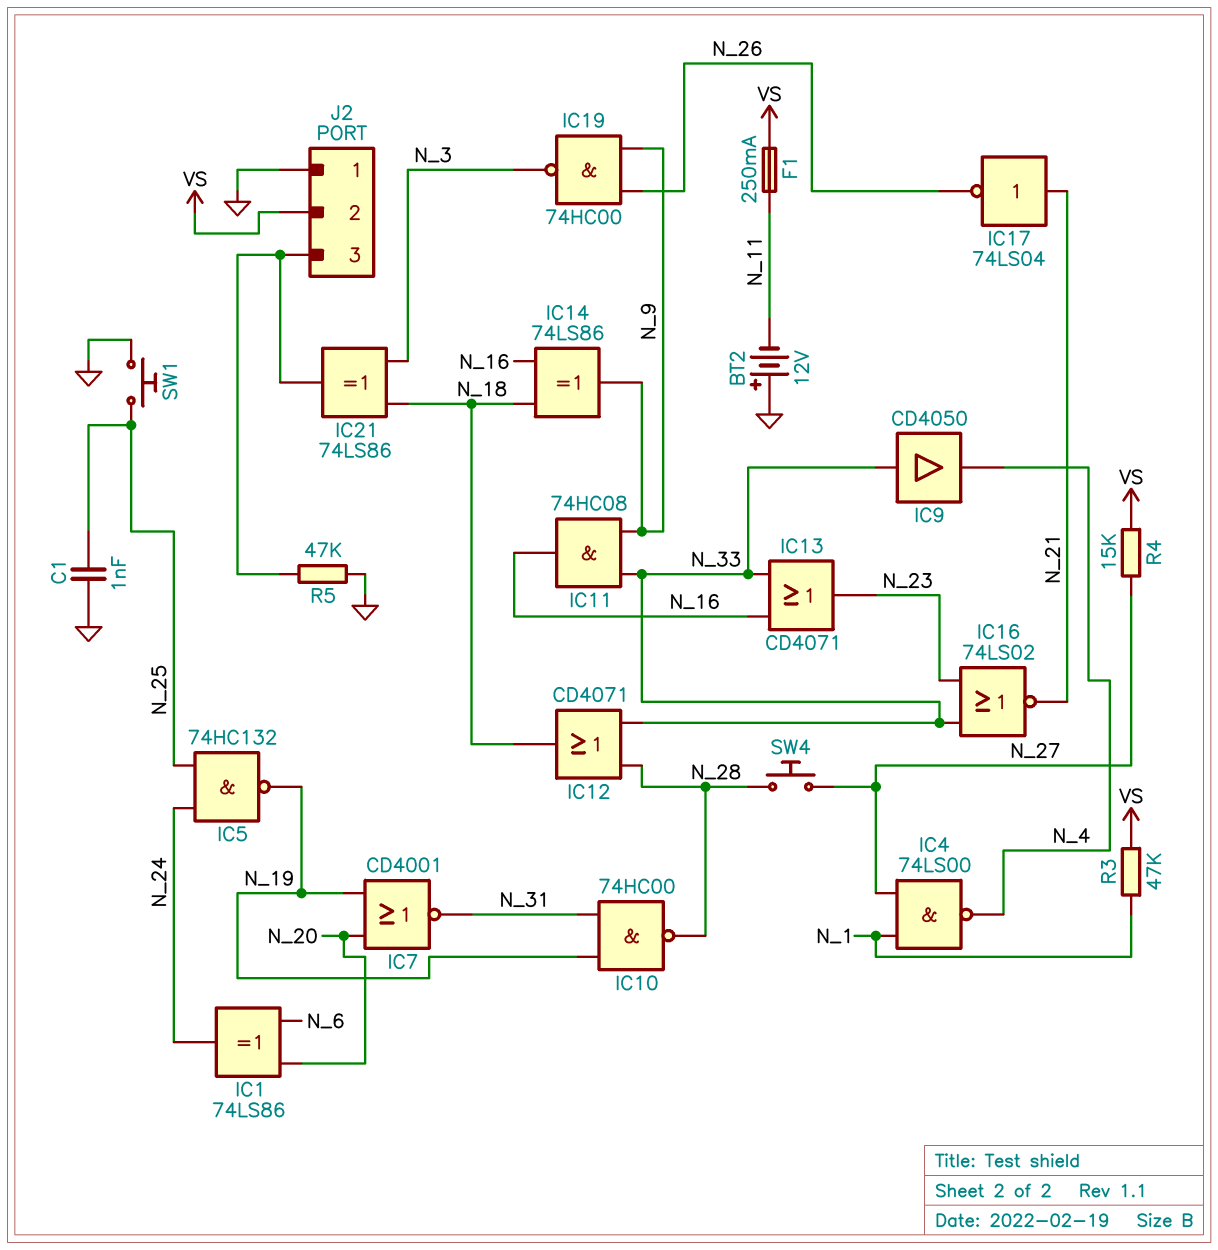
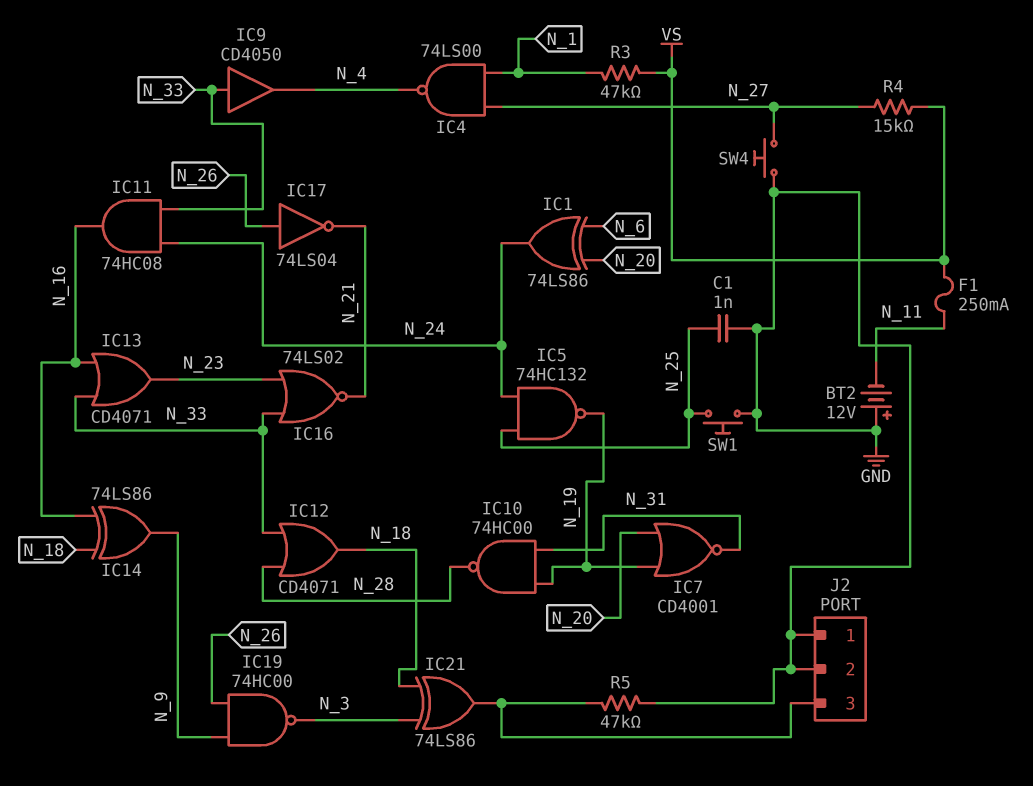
IC11: AND 74HC08 (in N_9, in N_33, out N_16) -> AND 74HC08 (in N_24, in N_33, out N_16)
IC17: NOT 74LS04 (in N_21, out N_26) -> NOT 74LS04 (in N_26, out N_21)
J2 pin 2: VS -> GND
SW4: button (N_27, N_28) -> button (GND, N_27)

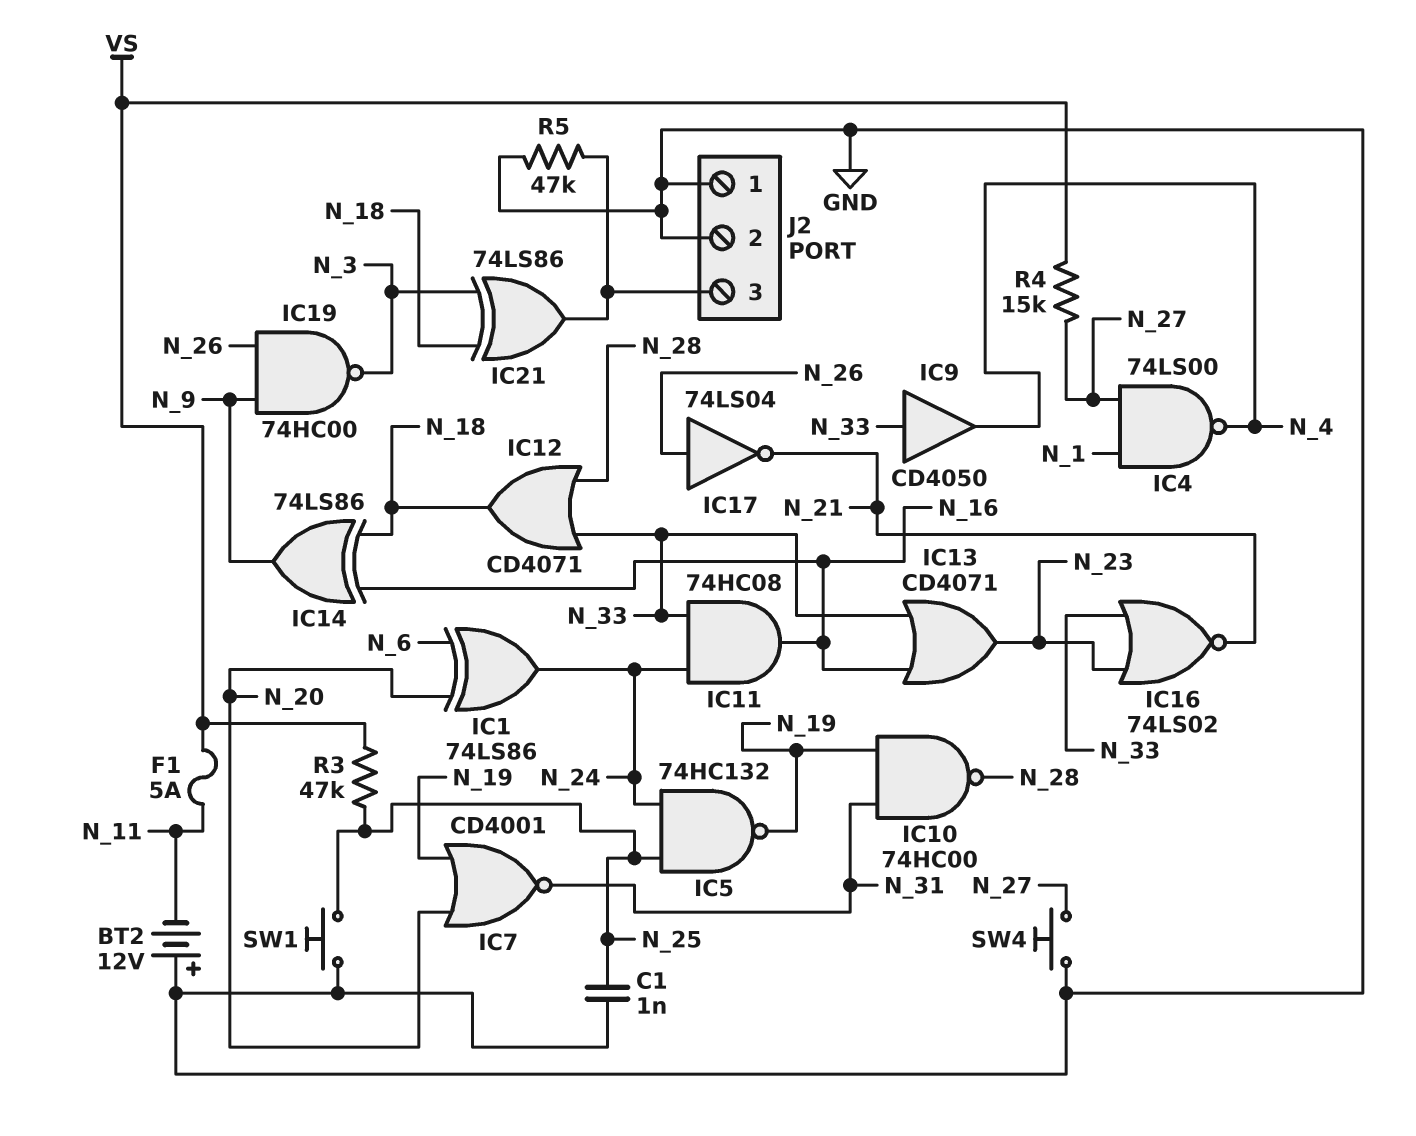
F1: 250mA (N_11, VS) -> 5A (N_11, VS)
R3: 47k (N_1, VS) -> 47k (N_25, VS)

